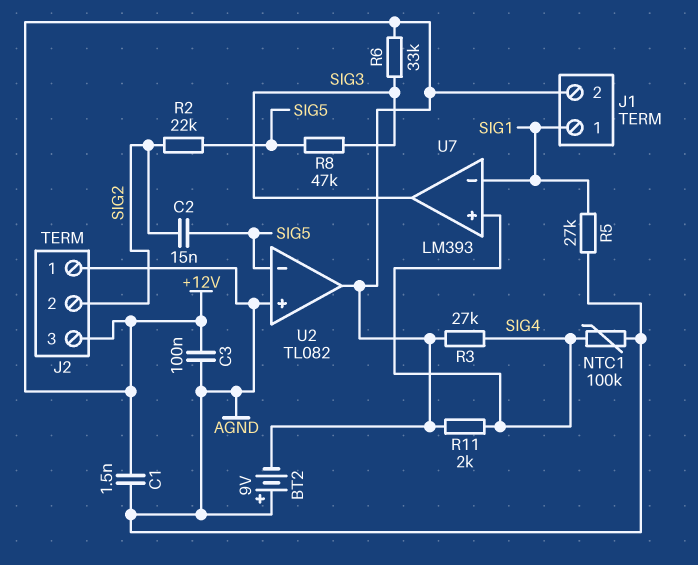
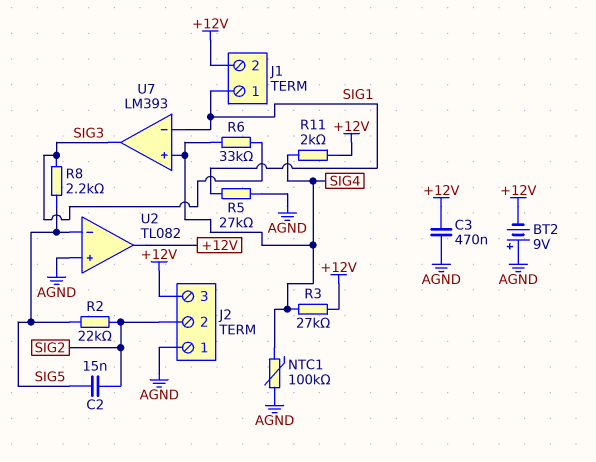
C1: 1.5nF (+12V, AGND) -> none
C3: 100nF (+12V, AGND) -> 470nF (+12V, AGND)
R6: 33k (+12V, SIG3) -> 33k (SIG3, SIG4)
R8: 47k (SIG3, SIG5) -> 2.2k (SIG3, SIG5)

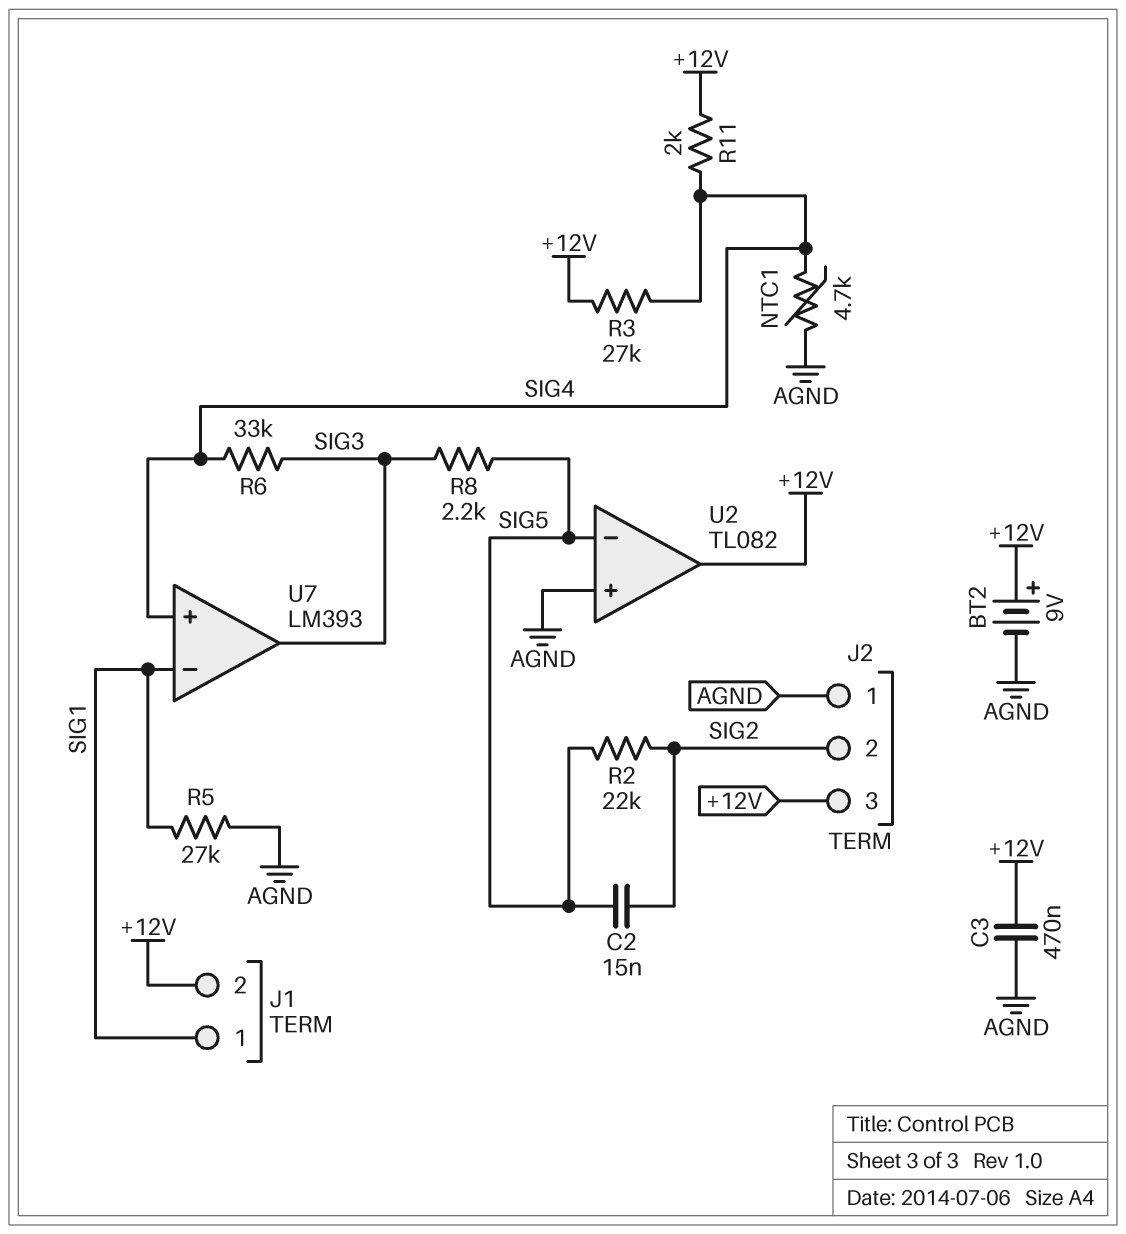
BT2: 9V (plus AGND, minus +12V) -> 9V (plus +12V, minus AGND)
NTC1: 100k (AGND, SIG4) -> 4.7k (AGND, SIG4)

